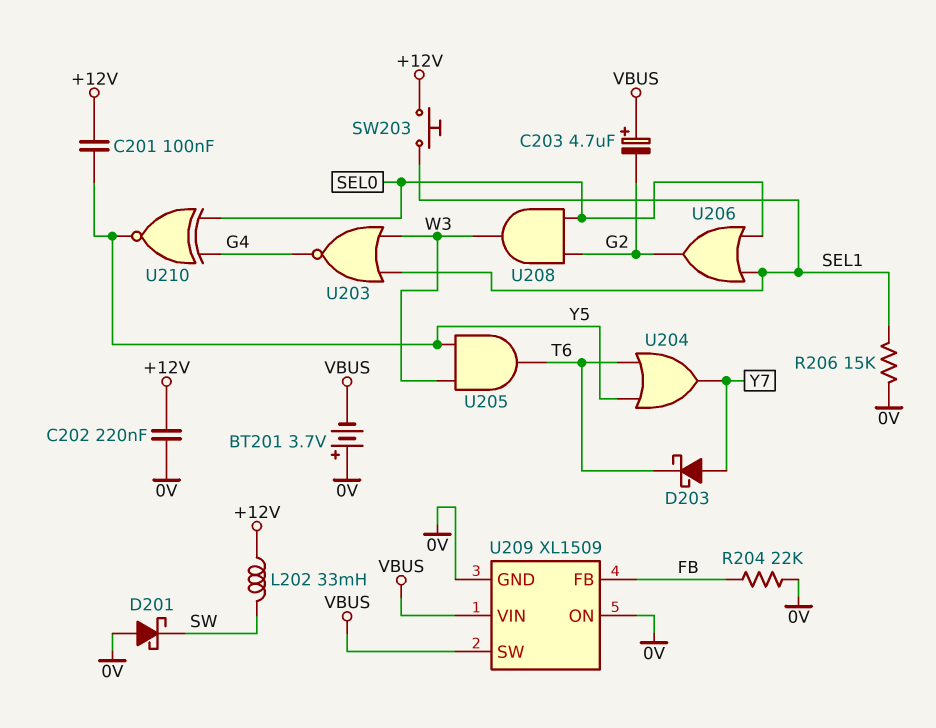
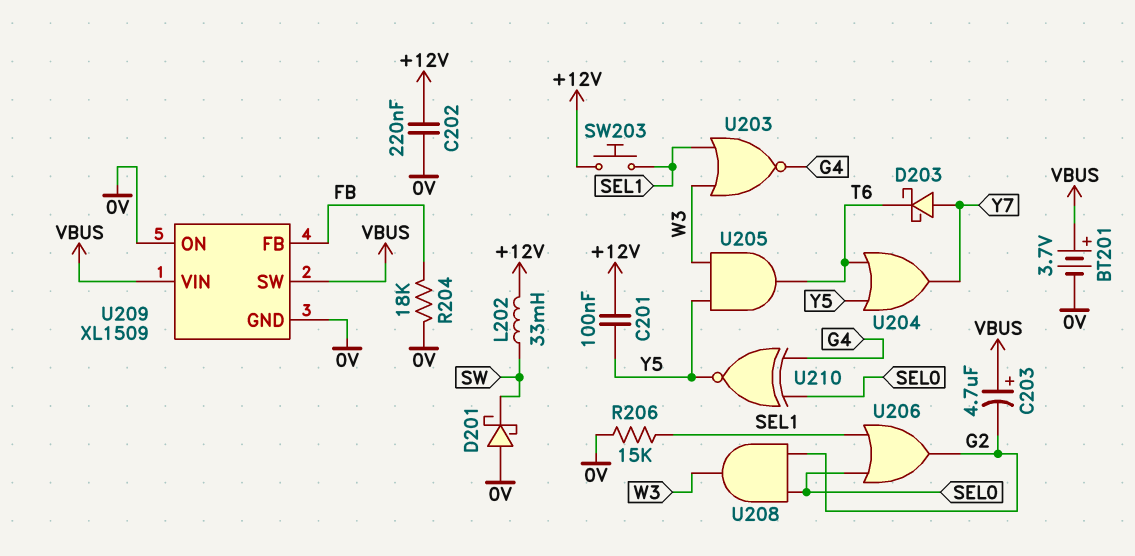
BT201: 3.7V (plus 0V, minus VBUS) -> 3.7V (plus VBUS, minus 0V)
R204: 22k (0V, FB) -> 18k (0V, FB)

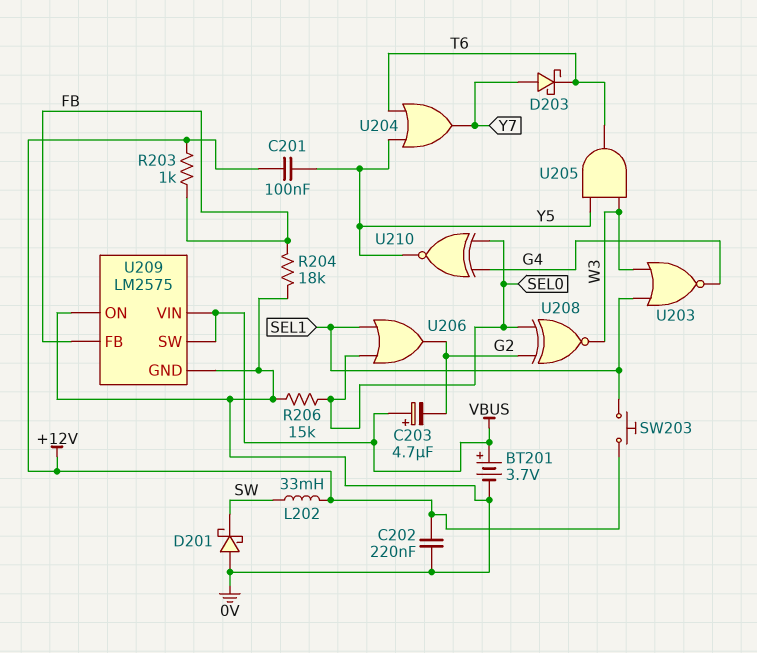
R203: none -> 1k (+12V, FB)
R206: 15k (0V, SEL1) -> 15k (0V, SEL0)
U208: AND (in G2, in SEL0, out W3) -> XNOR (in G2, in SEL0, out W3)
U209: XL1509 -> LM2575

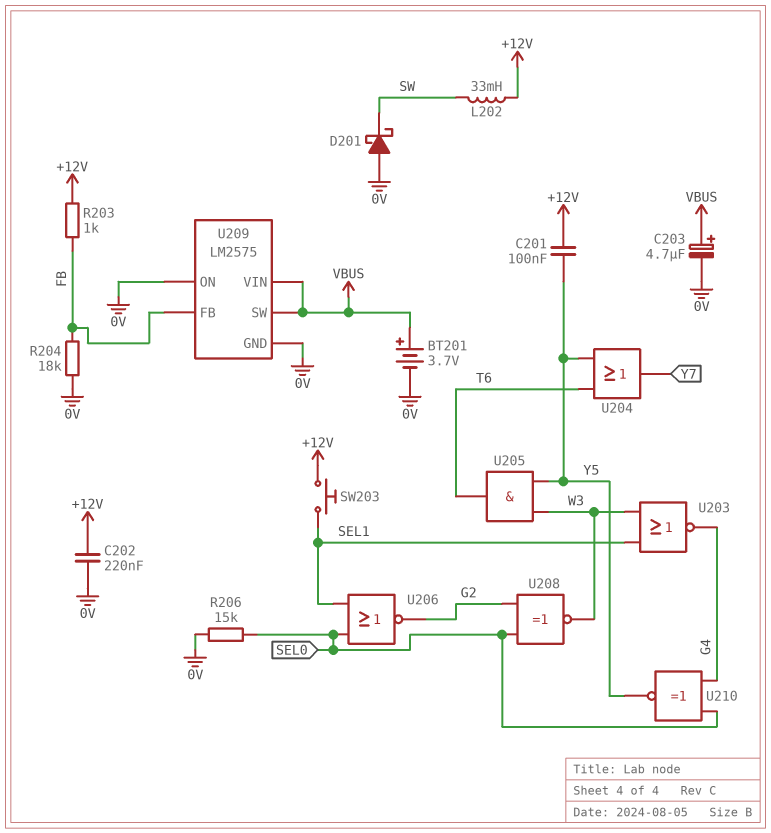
C203: 4.7uF (plus VBUS, minus G2) -> 4.7uF (plus VBUS, minus 0V)
D203: schottky (A Y7, K T6) -> none
U206: OR (in SEL0, in SEL1, out G2) -> NOR (in SEL0, in SEL1, out G2)

